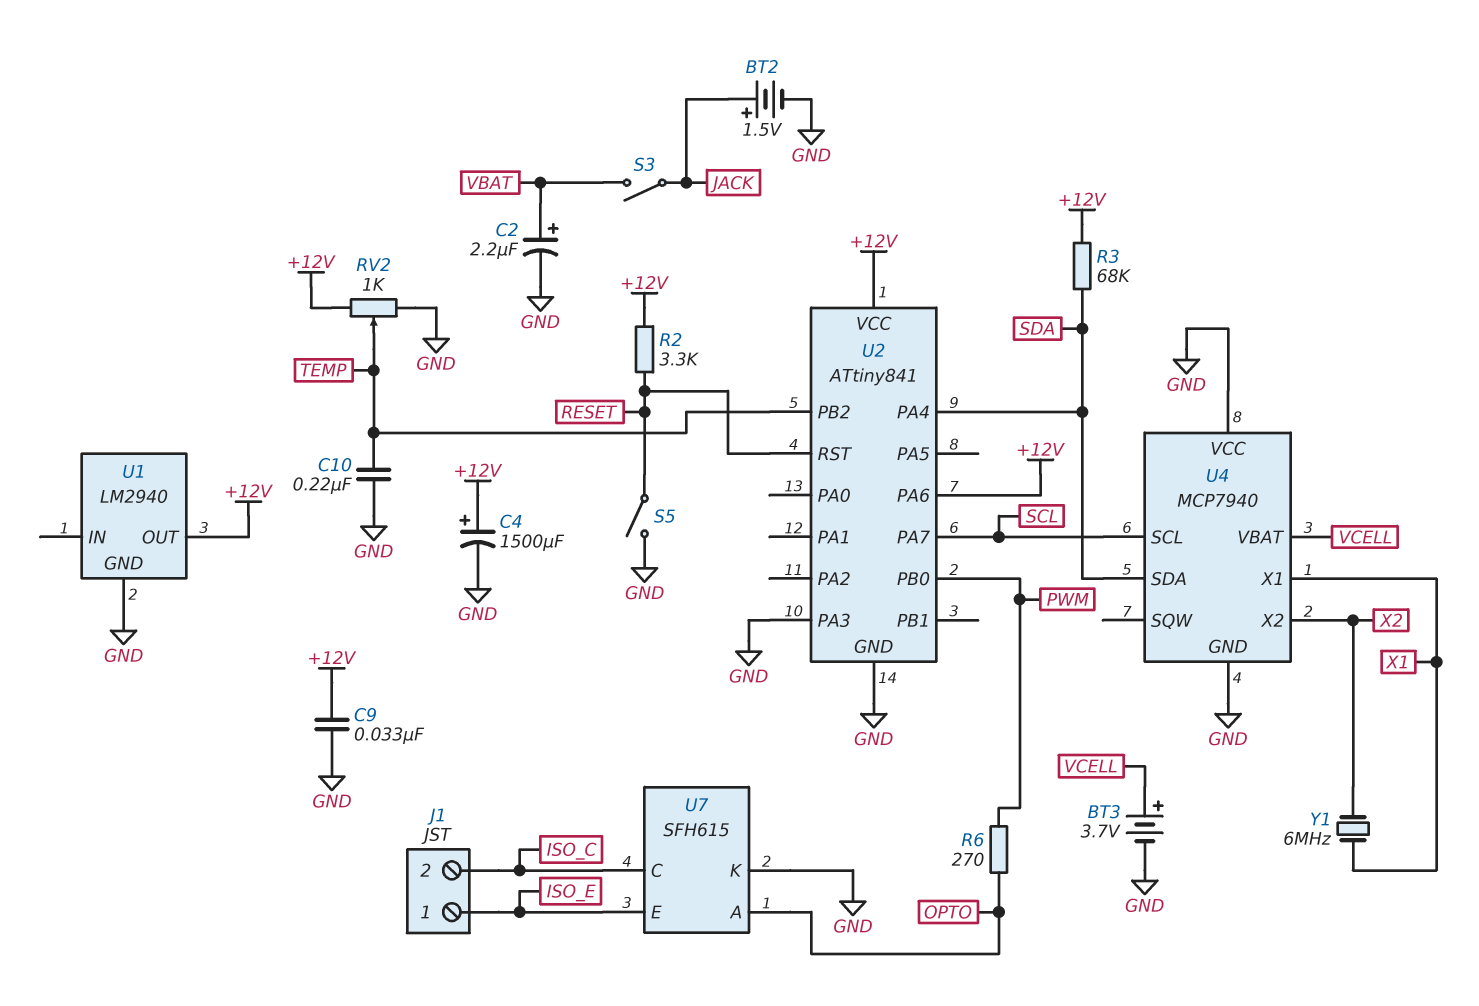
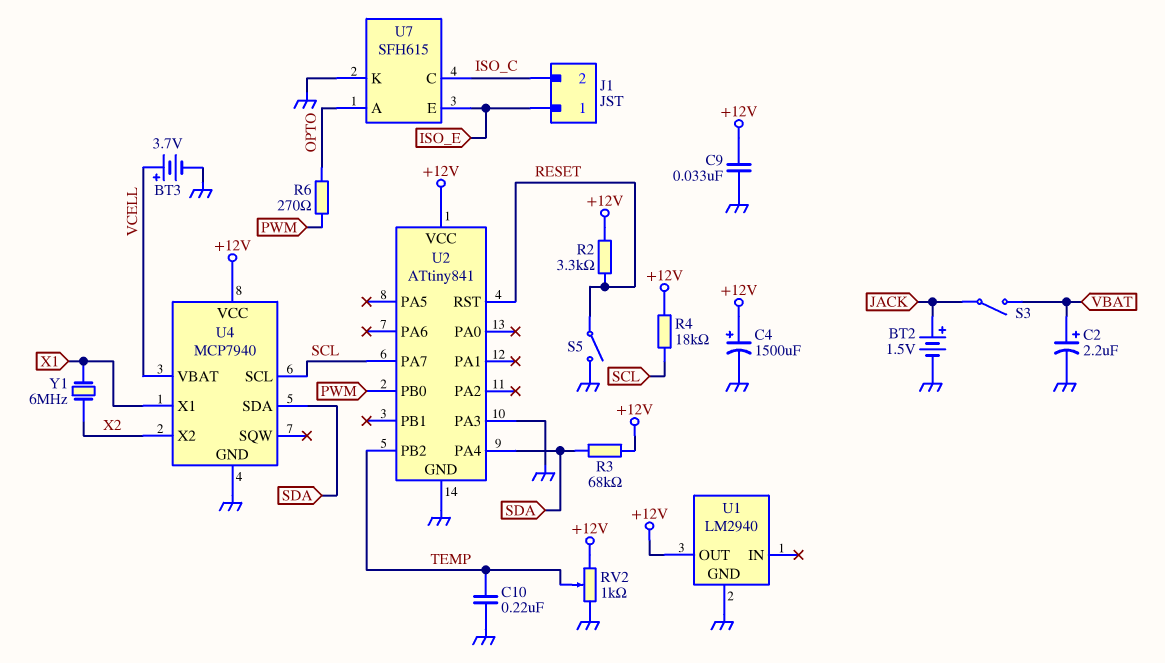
R4: none -> 18k (+12V, SCL)
U2 pin PA6: +12V -> none
U4 pin VCC: GND -> +12V

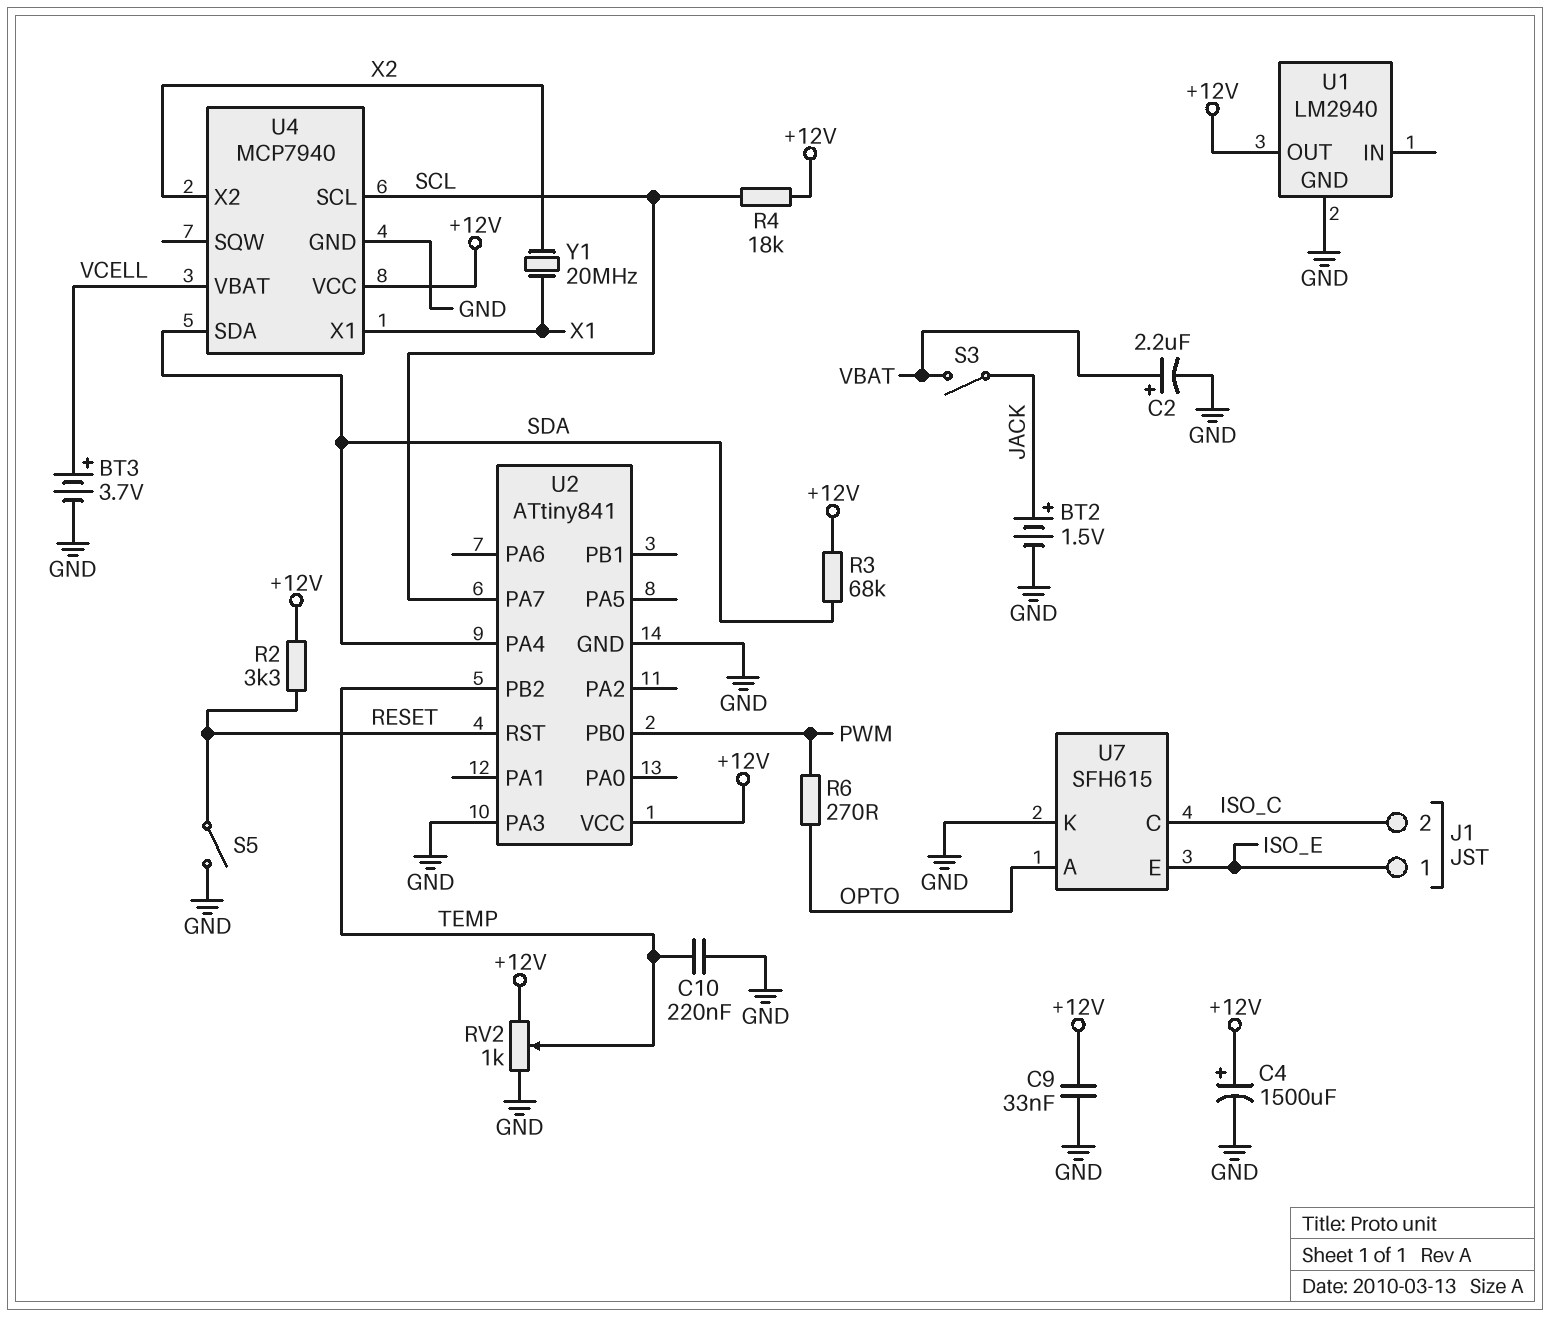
Y1: 6MHz (X1, X2) -> 20MHz (X1, X2)

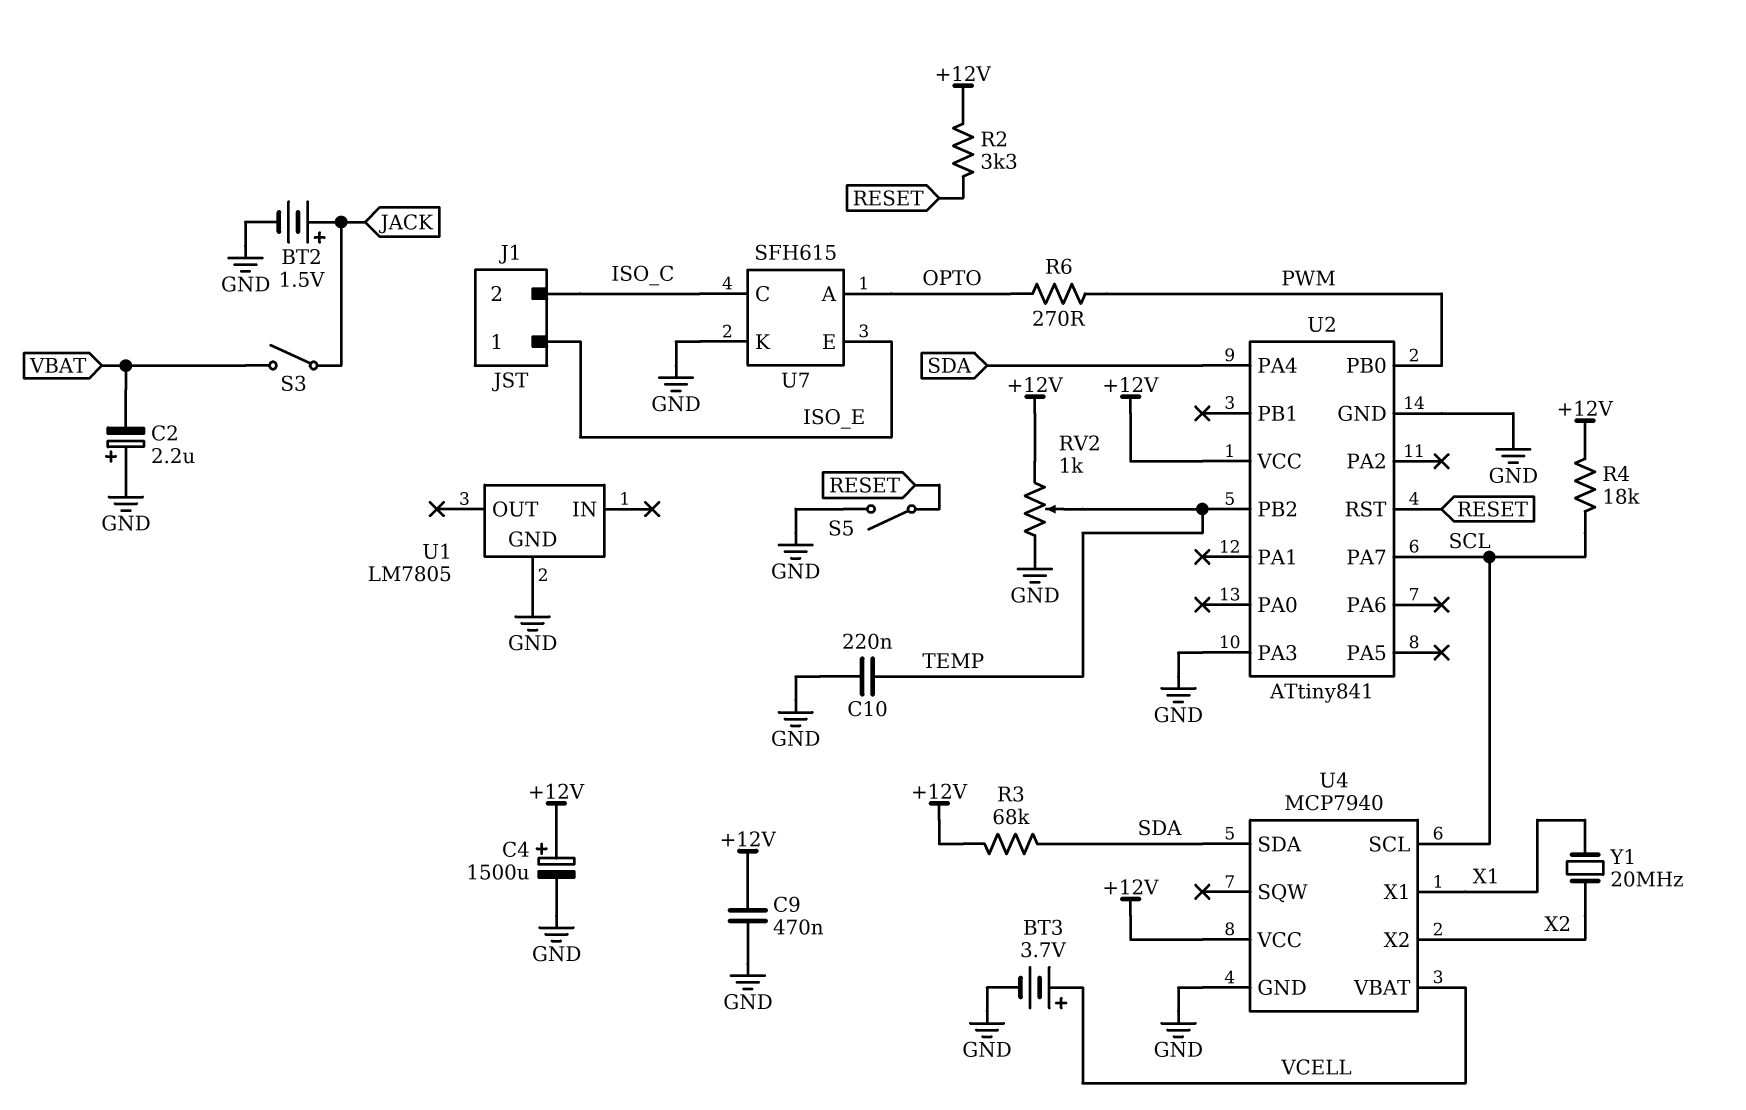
C2: 2.2uF (plus VBAT, minus GND) -> 2.2uF (plus GND, minus VBAT)
C9: 33nF (+12V, GND) -> 470nF (+12V, GND)
U1: LM2940 -> LM7805
U1 pin OUT: +12V -> none

